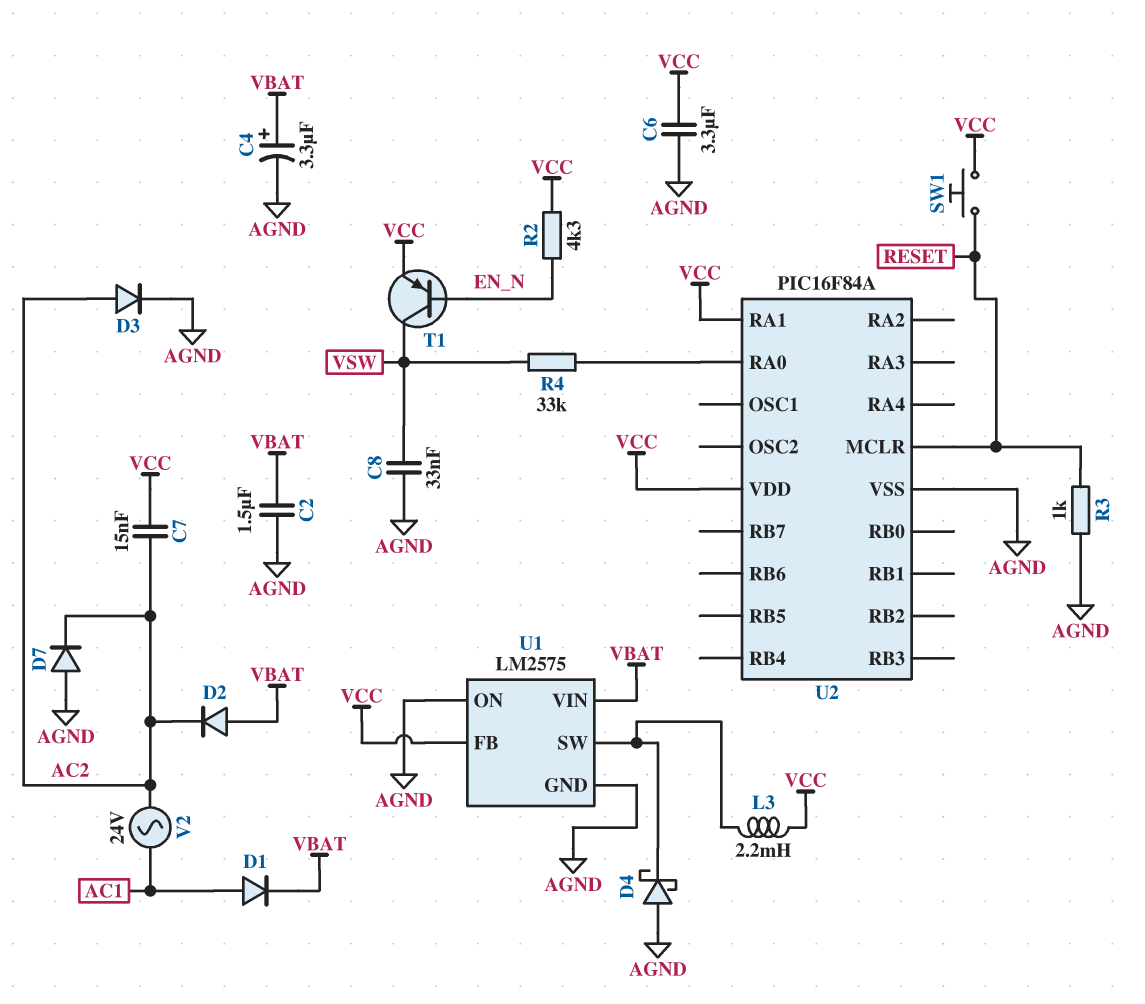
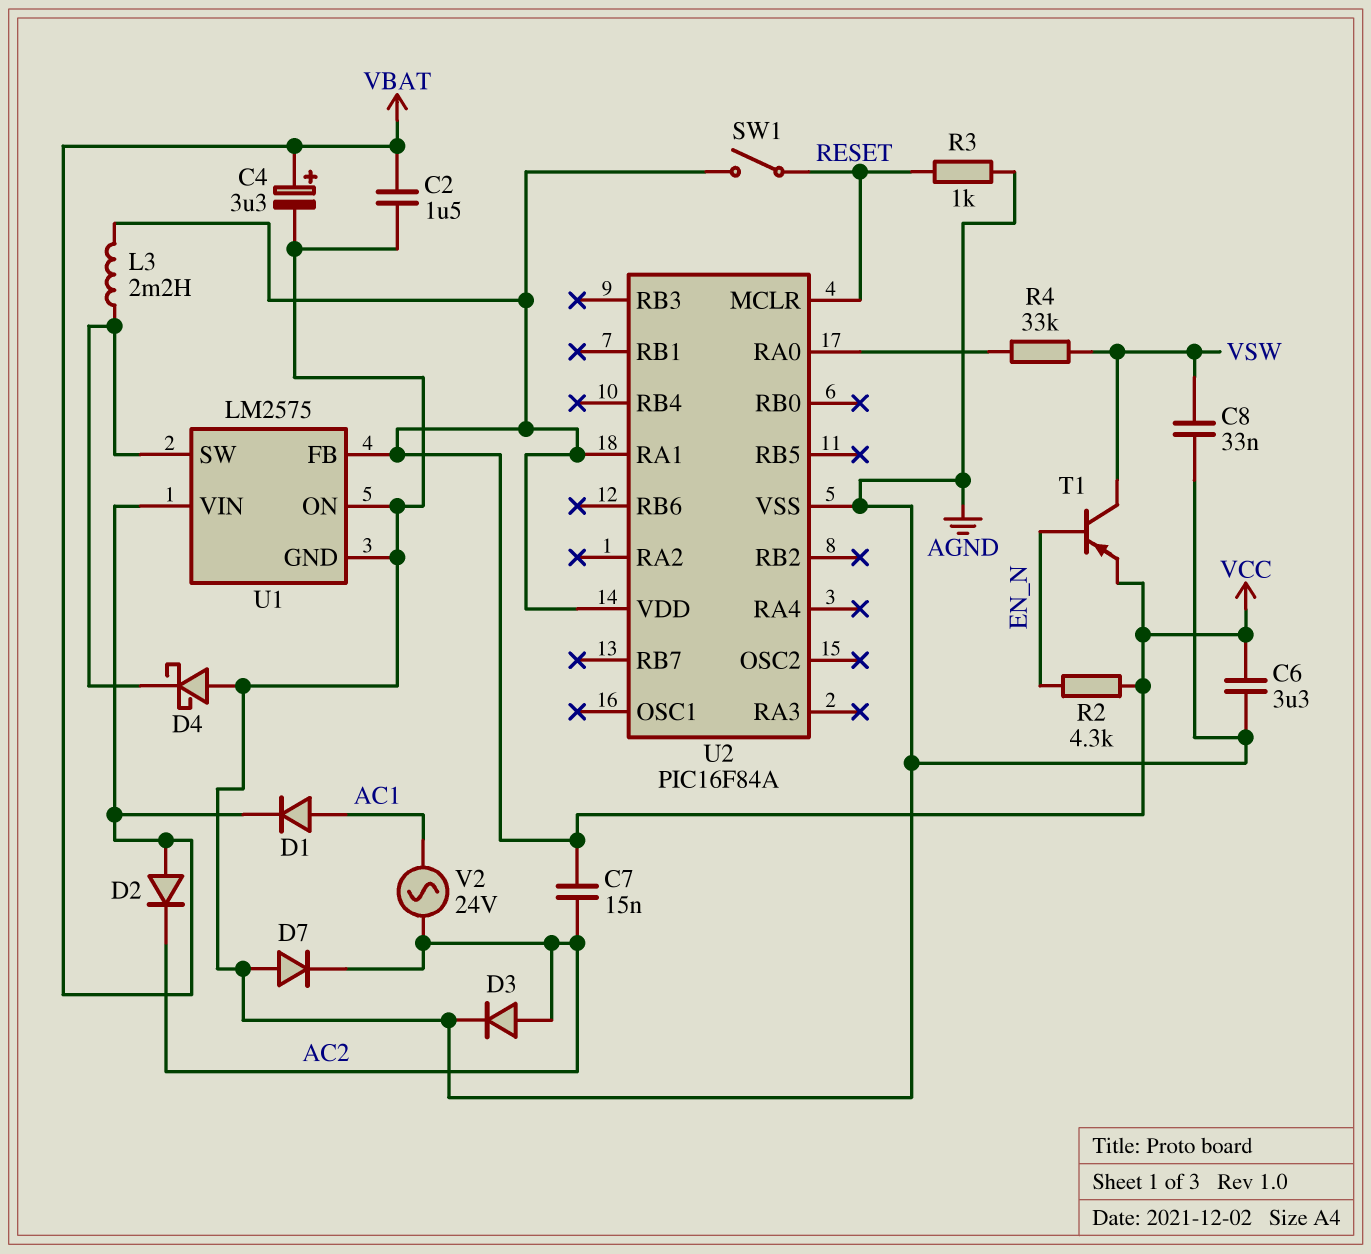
SW1: button (RESET, VCC) -> switch (RESET, VCC)

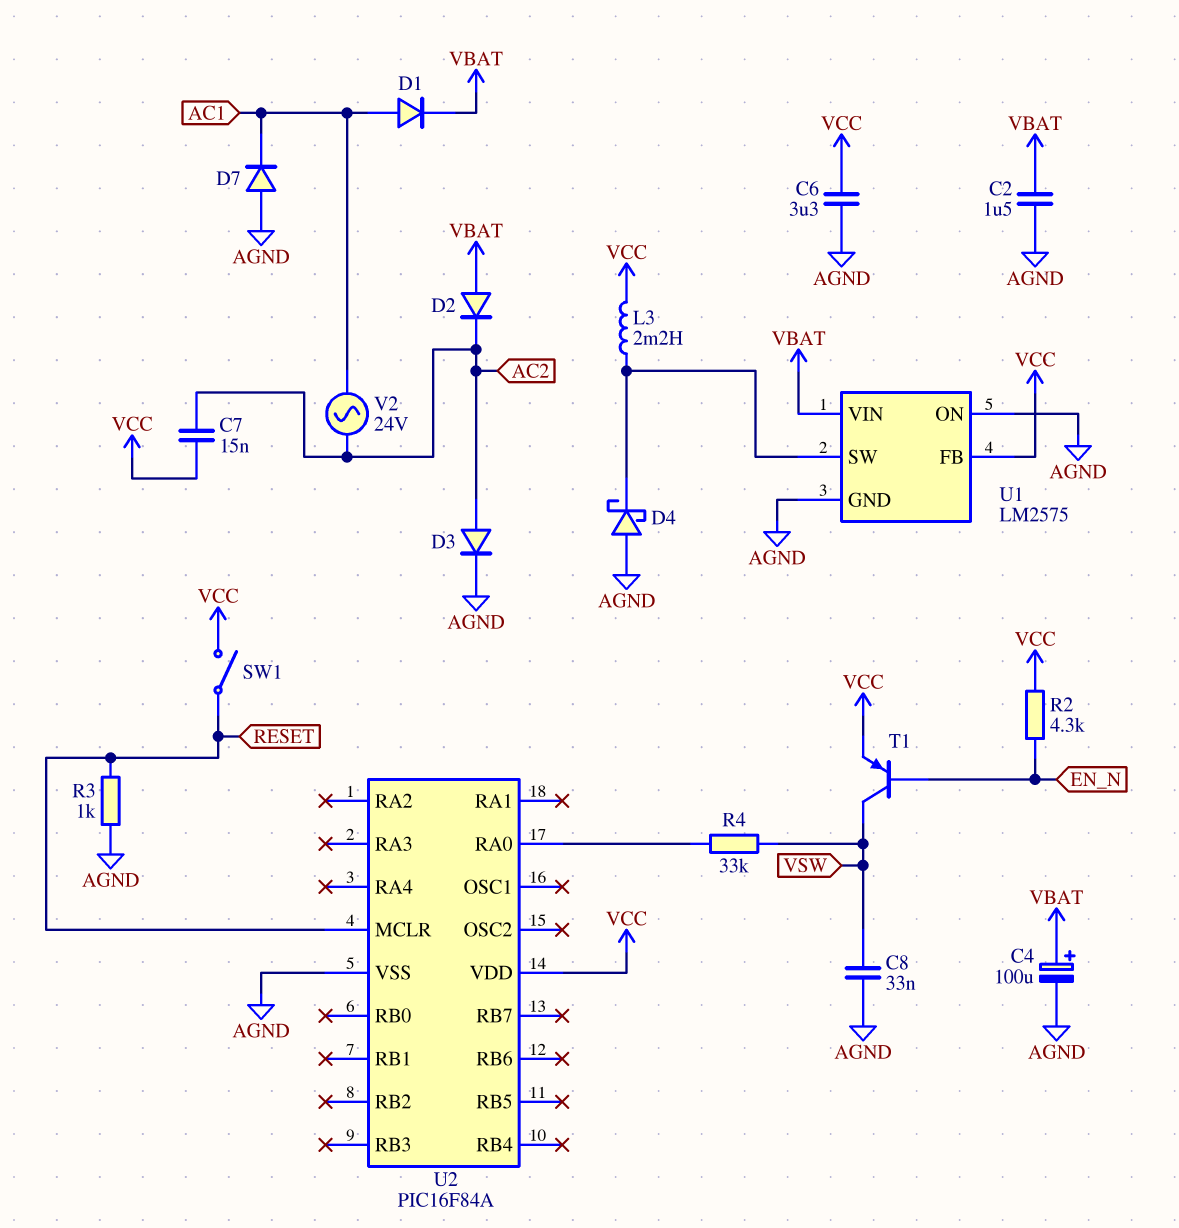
C4: 3.3uF (plus VBAT, minus AGND) -> 100uF (plus VBAT, minus AGND)
D7: diode (A AGND, K AC2) -> diode (A AGND, K AC1)
U2 pin RA1: VCC -> none

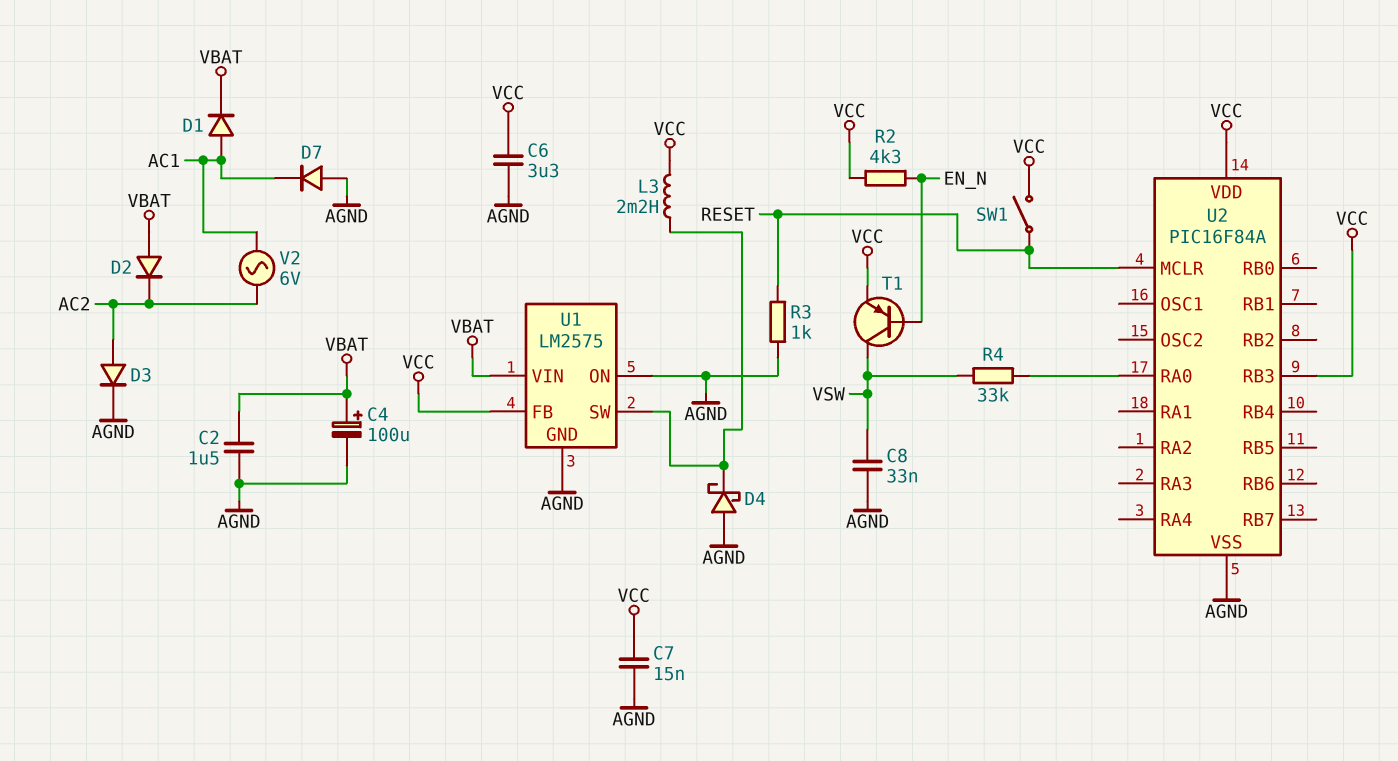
C7: 15nF (AC2, VCC) -> 15nF (AGND, VCC)
U2 pin RB3: none -> VCC
V2: AC 24V (AC1, AC2) -> AC 6V (AC1, AC2)

